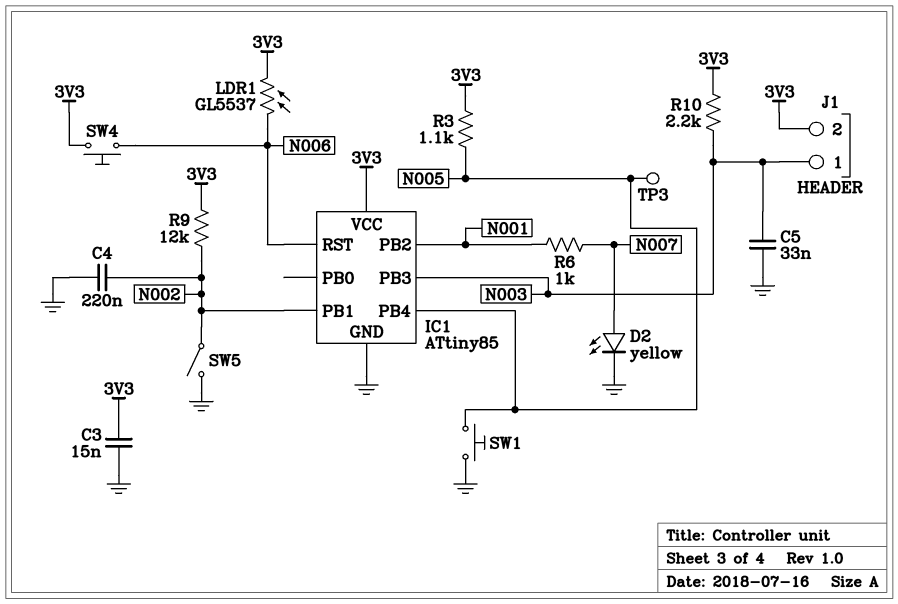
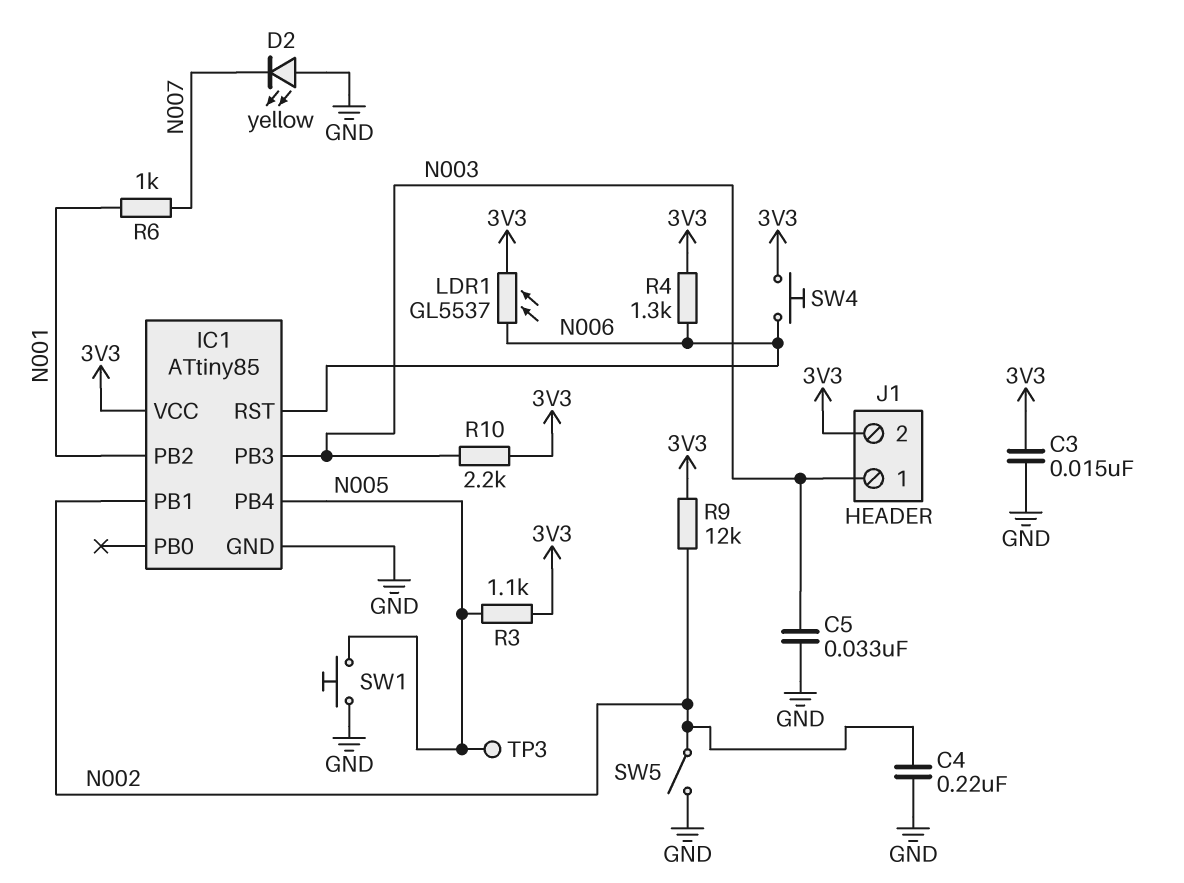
D2: LED yellow (A N007, K GND) -> LED yellow (A GND, K N007)
R4: none -> 1.3k (3V3, N006)

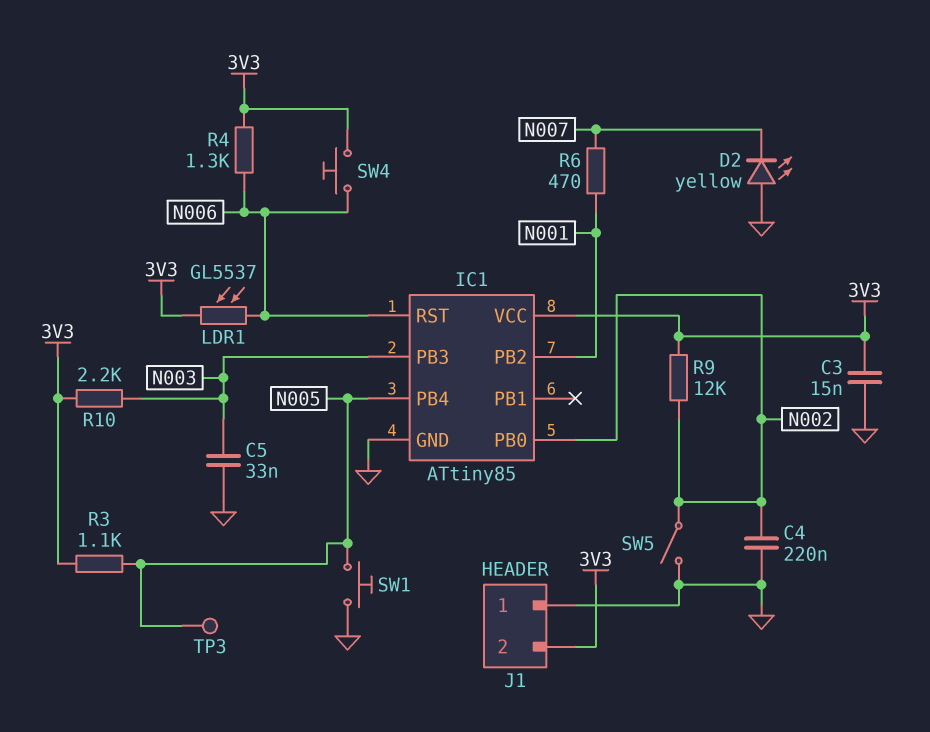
IC1 pin PB0: none -> N002
IC1 pin PB1: N002 -> none
J1 pin 1: N003 -> GND
R6: 1k (N001, N007) -> 470 (N001, N007)

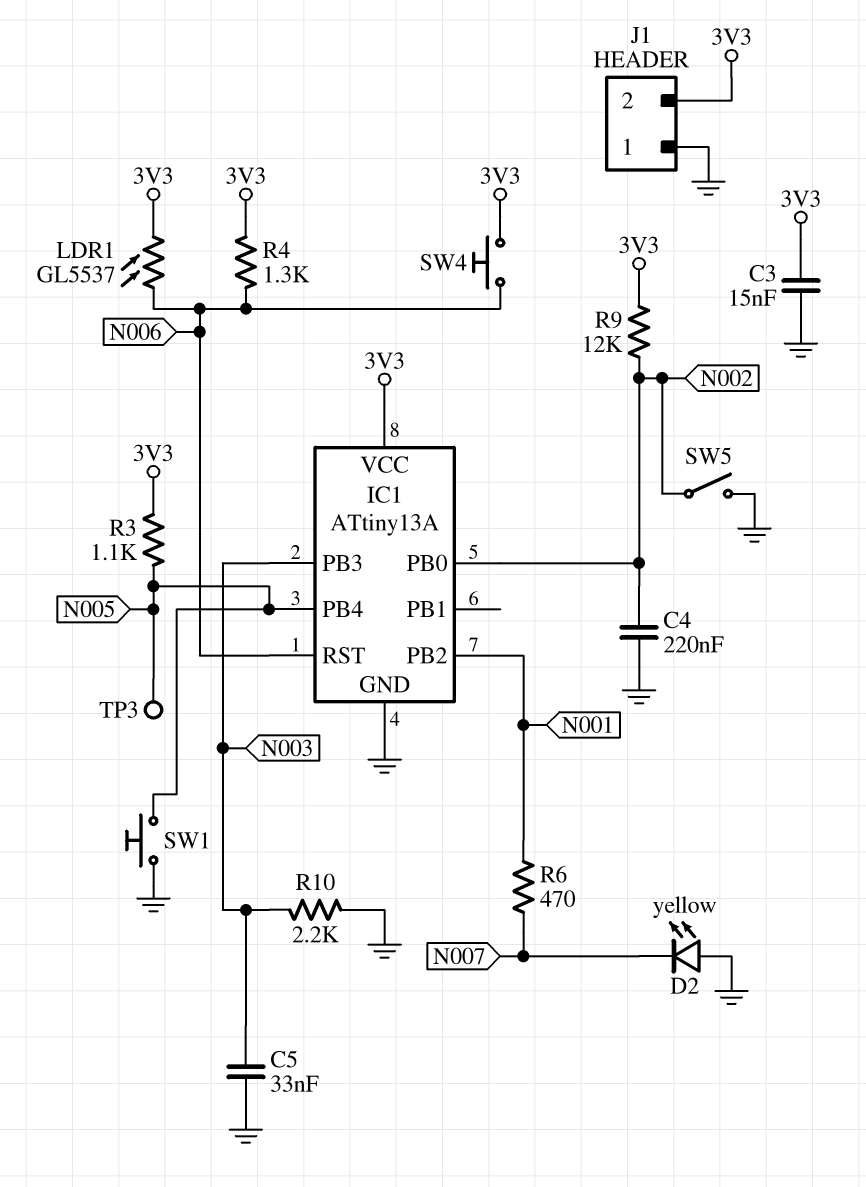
IC1: ATtiny85 -> ATtiny13A
R10: 2.2k (3V3, N003) -> 2.2k (GND, N003)

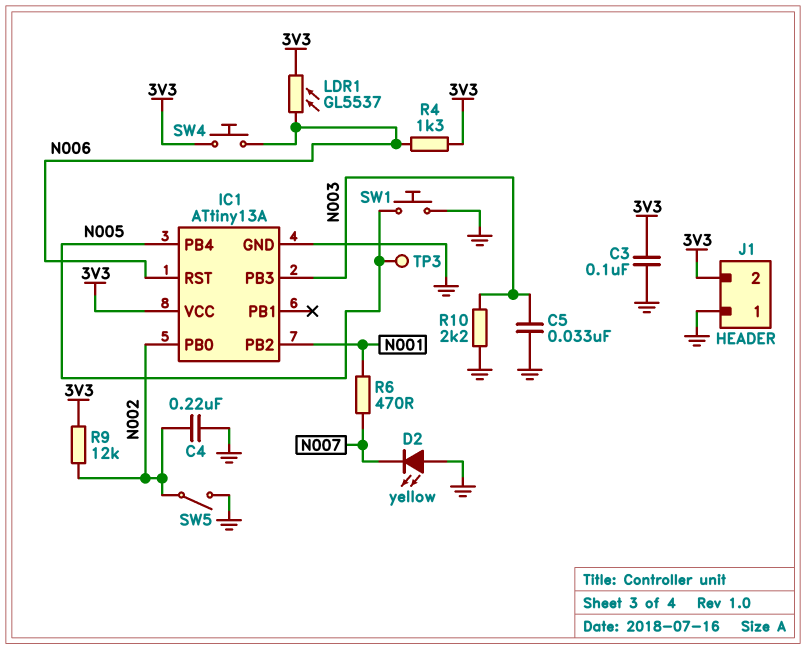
C3: 15nF (3V3, GND) -> 100nF (3V3, GND)
R3: 1.1k (3V3, N005) -> none

